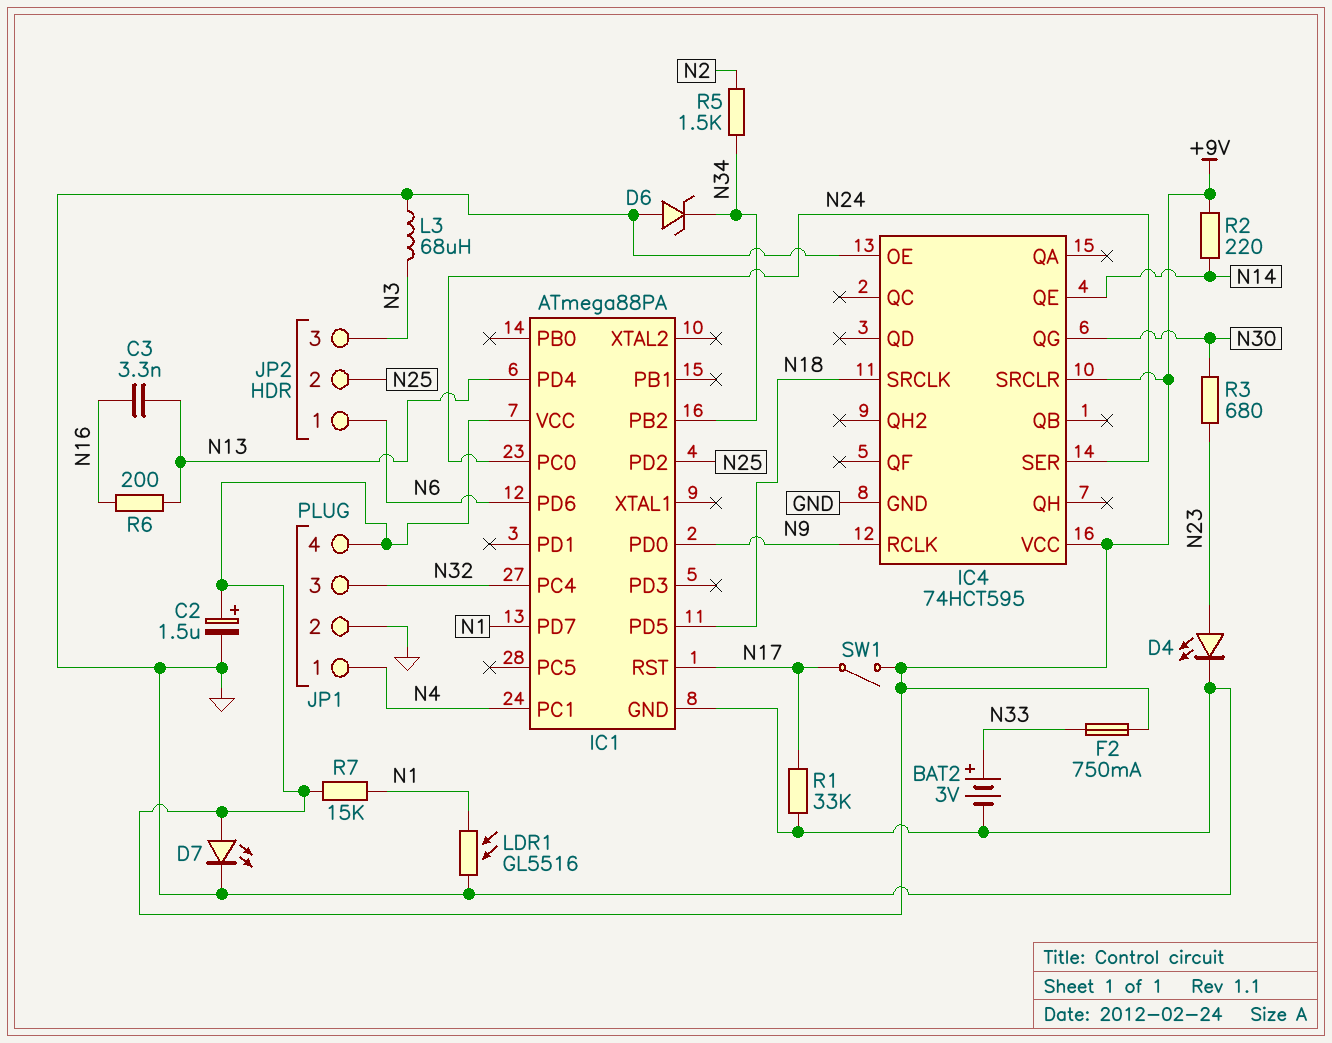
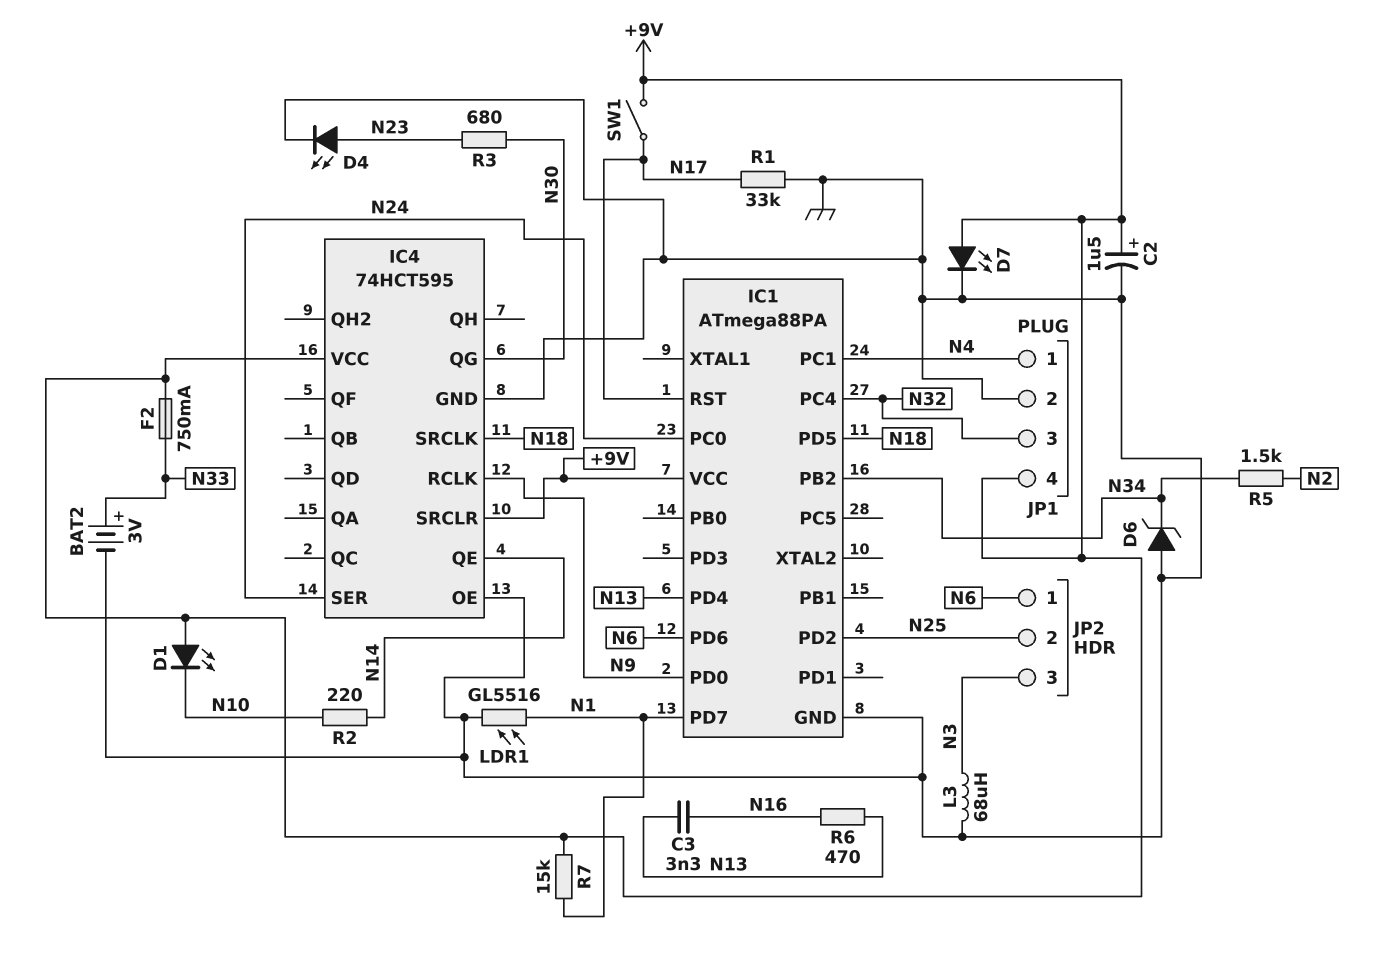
D1: none -> LED (A +9V, K N10)
R2: 220 (+9V, N14) -> 220 (N10, N14)
R6: 200 (N13, N16) -> 470 (N13, N16)

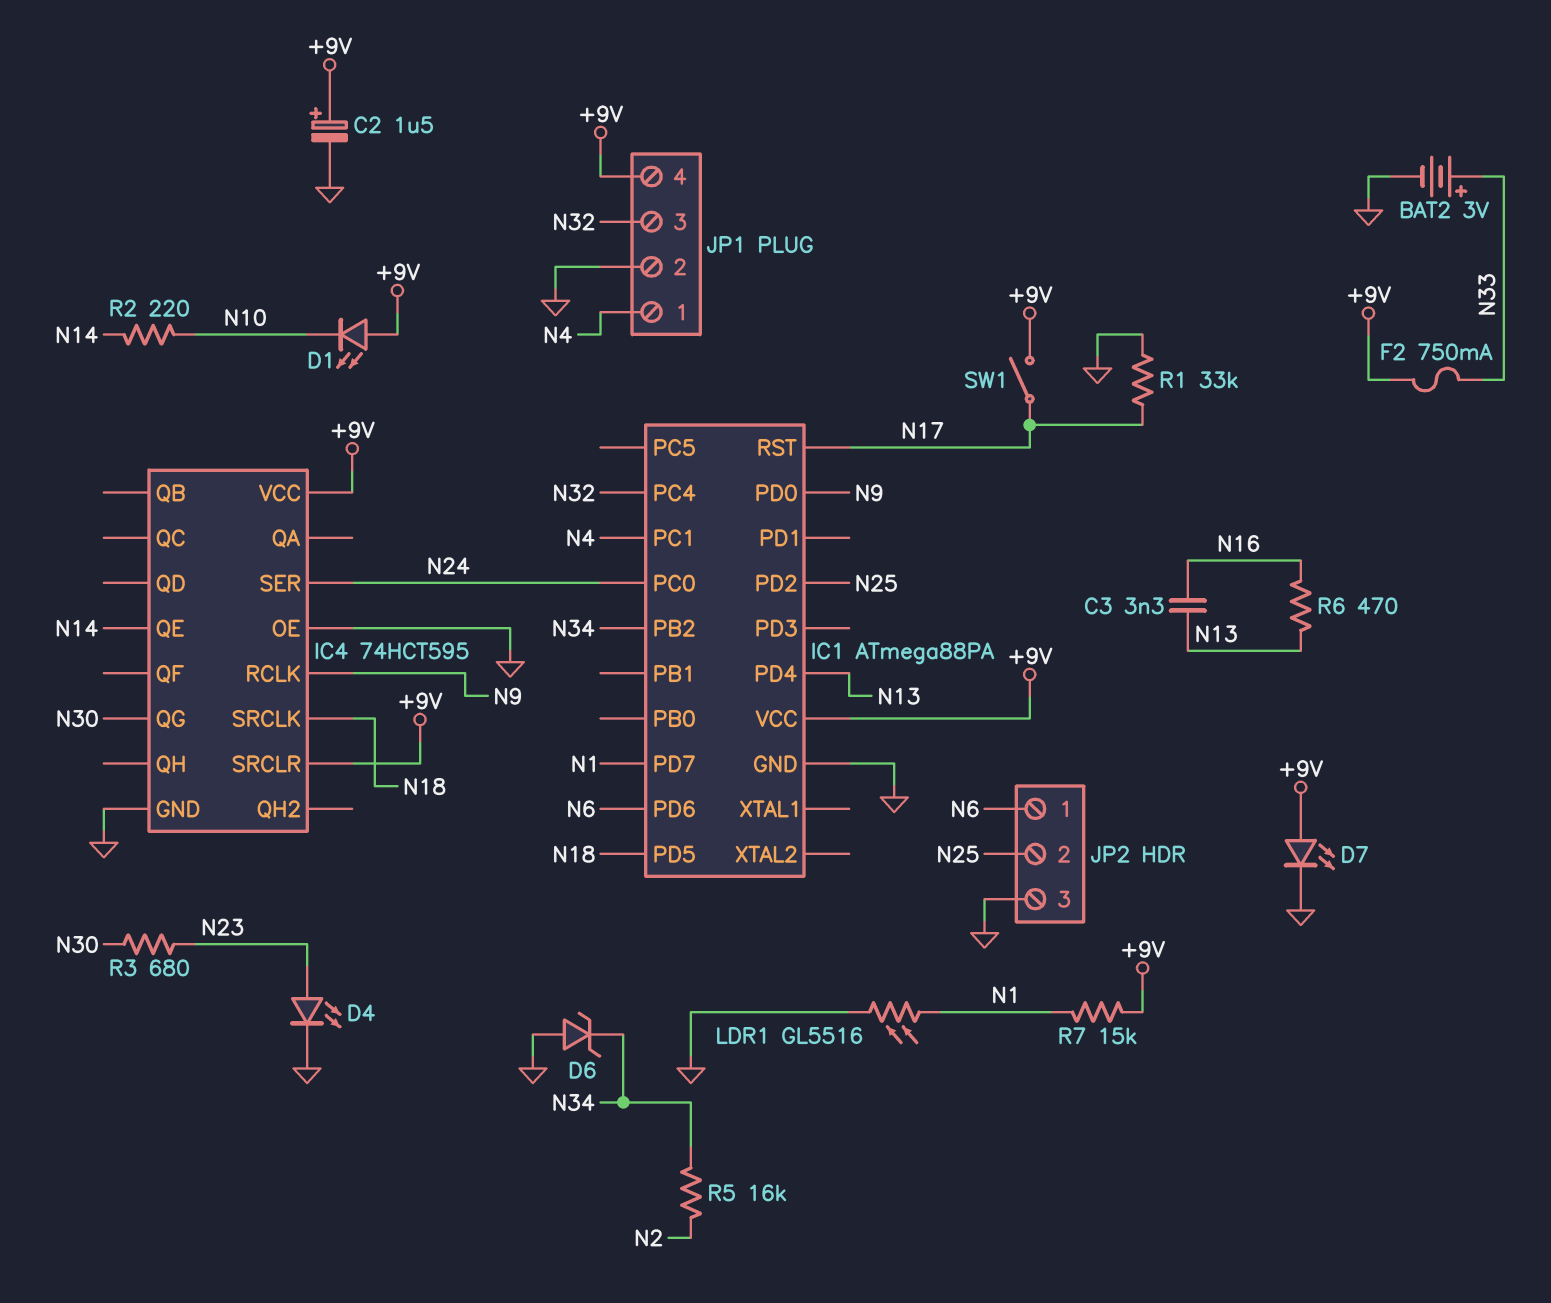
JP2 pin 3: N3 -> GND
L3: 68uH (GND, N3) -> none
R5: 1.5k (N2, N34) -> 16k (N2, N34)

